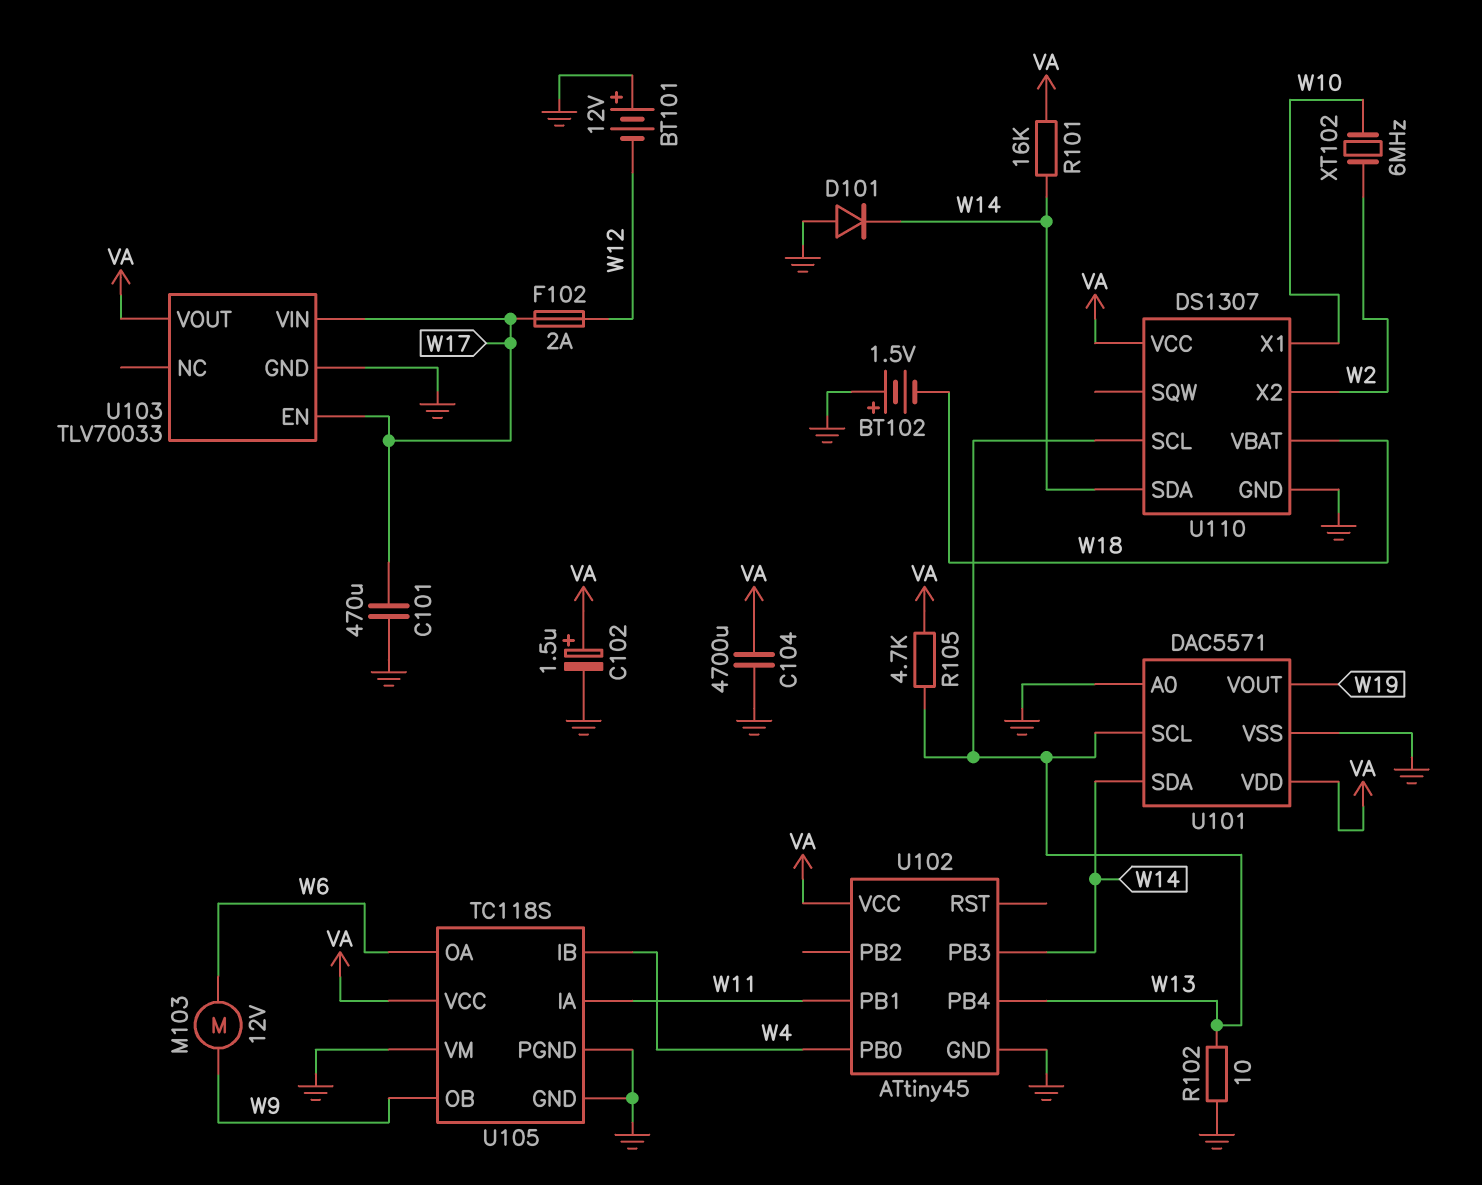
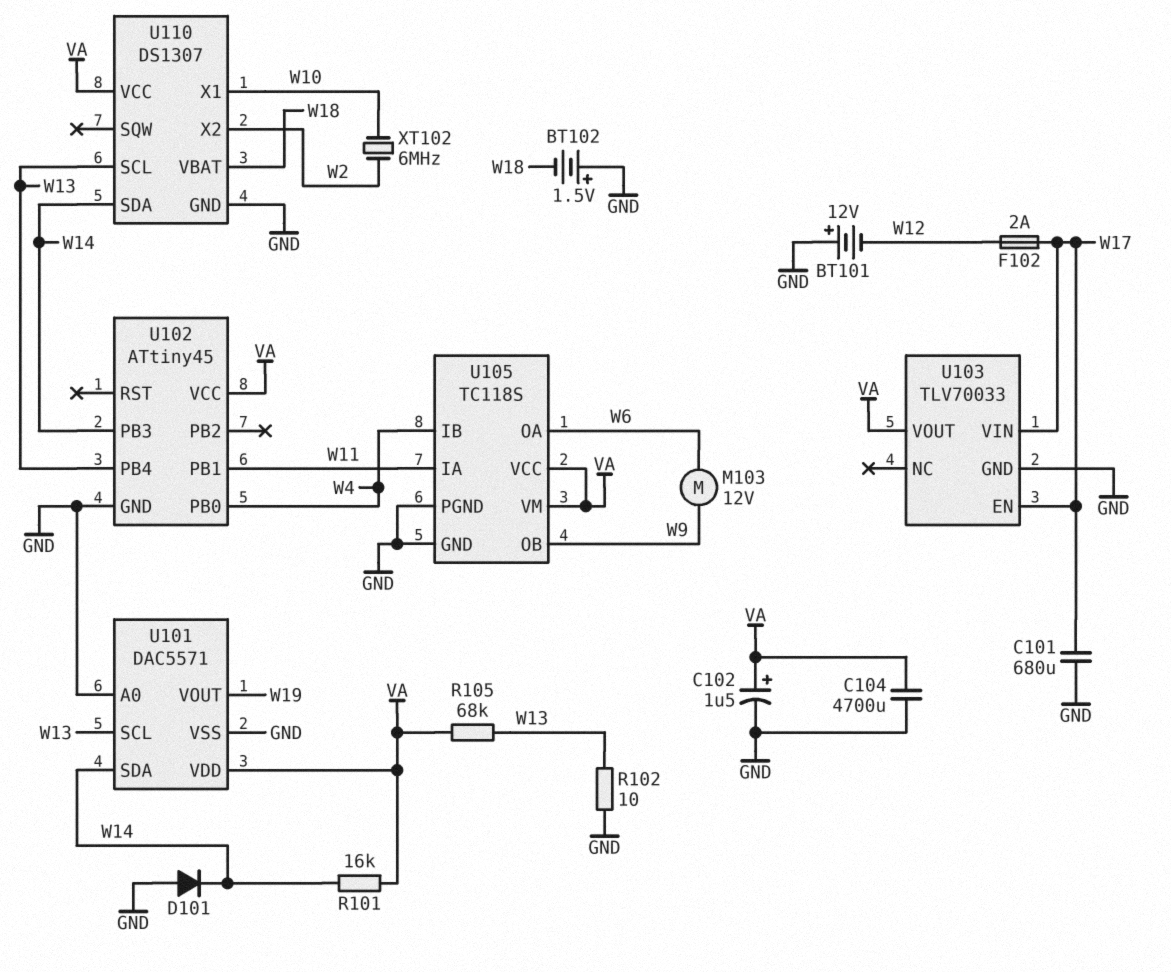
C101: 470uF (GND, W17) -> 680uF (GND, W17)
R105: 4.7k (VA, W13) -> 68k (VA, W13)
U105 pin VM: GND -> VA

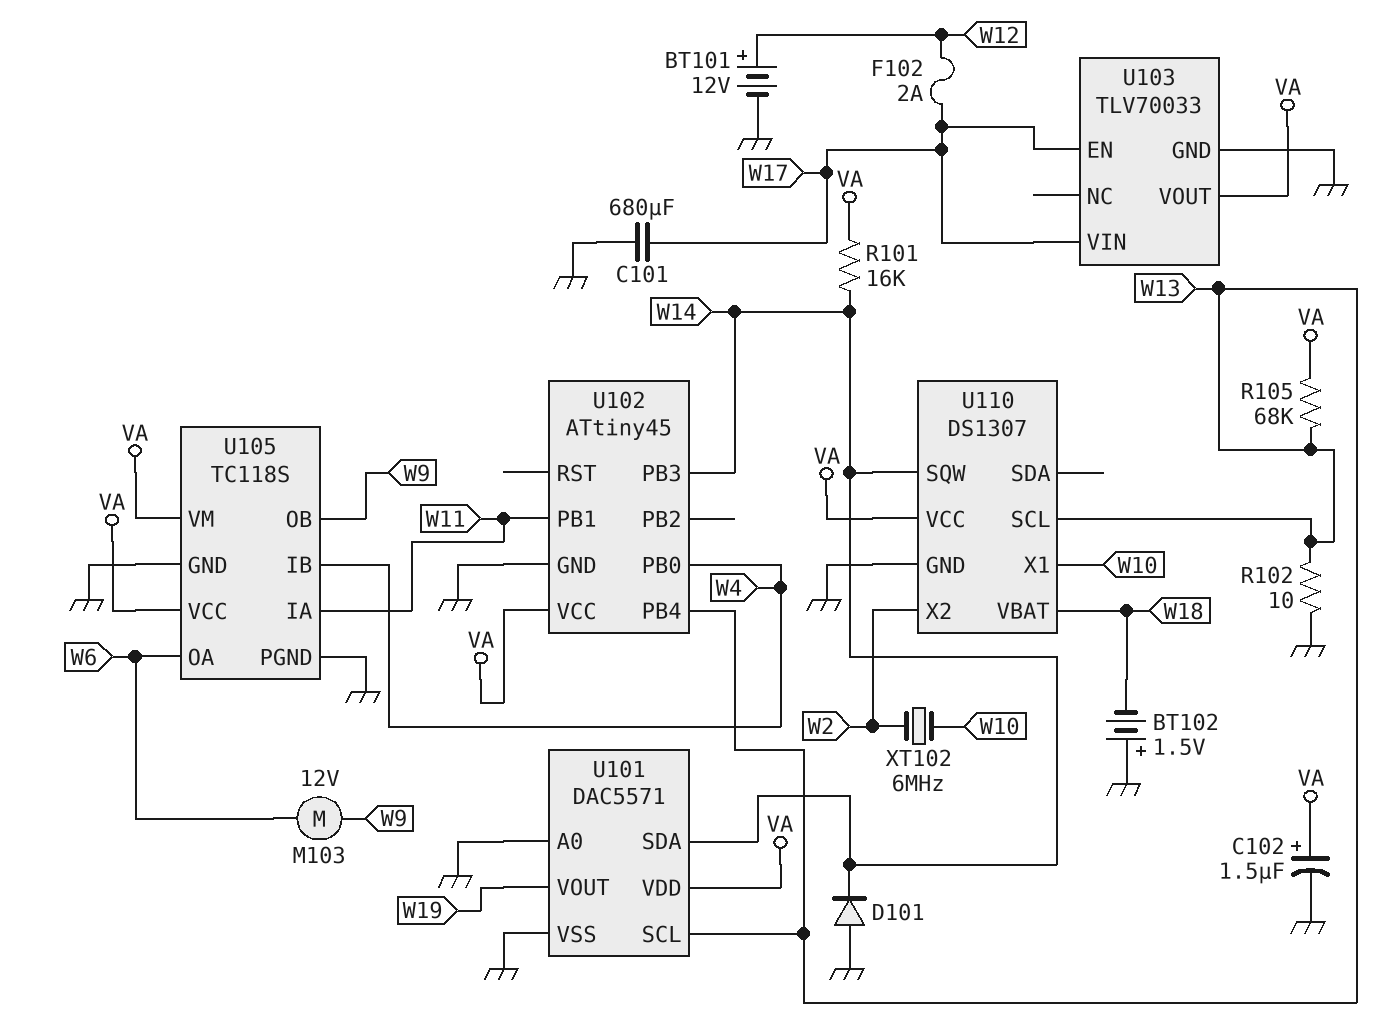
BT101: 12V (plus GND, minus W12) -> 12V (plus W12, minus GND)
C104: 4700uF (GND, VA) -> none
U110 pin SDA: W14 -> none
U110 pin SQW: none -> W14

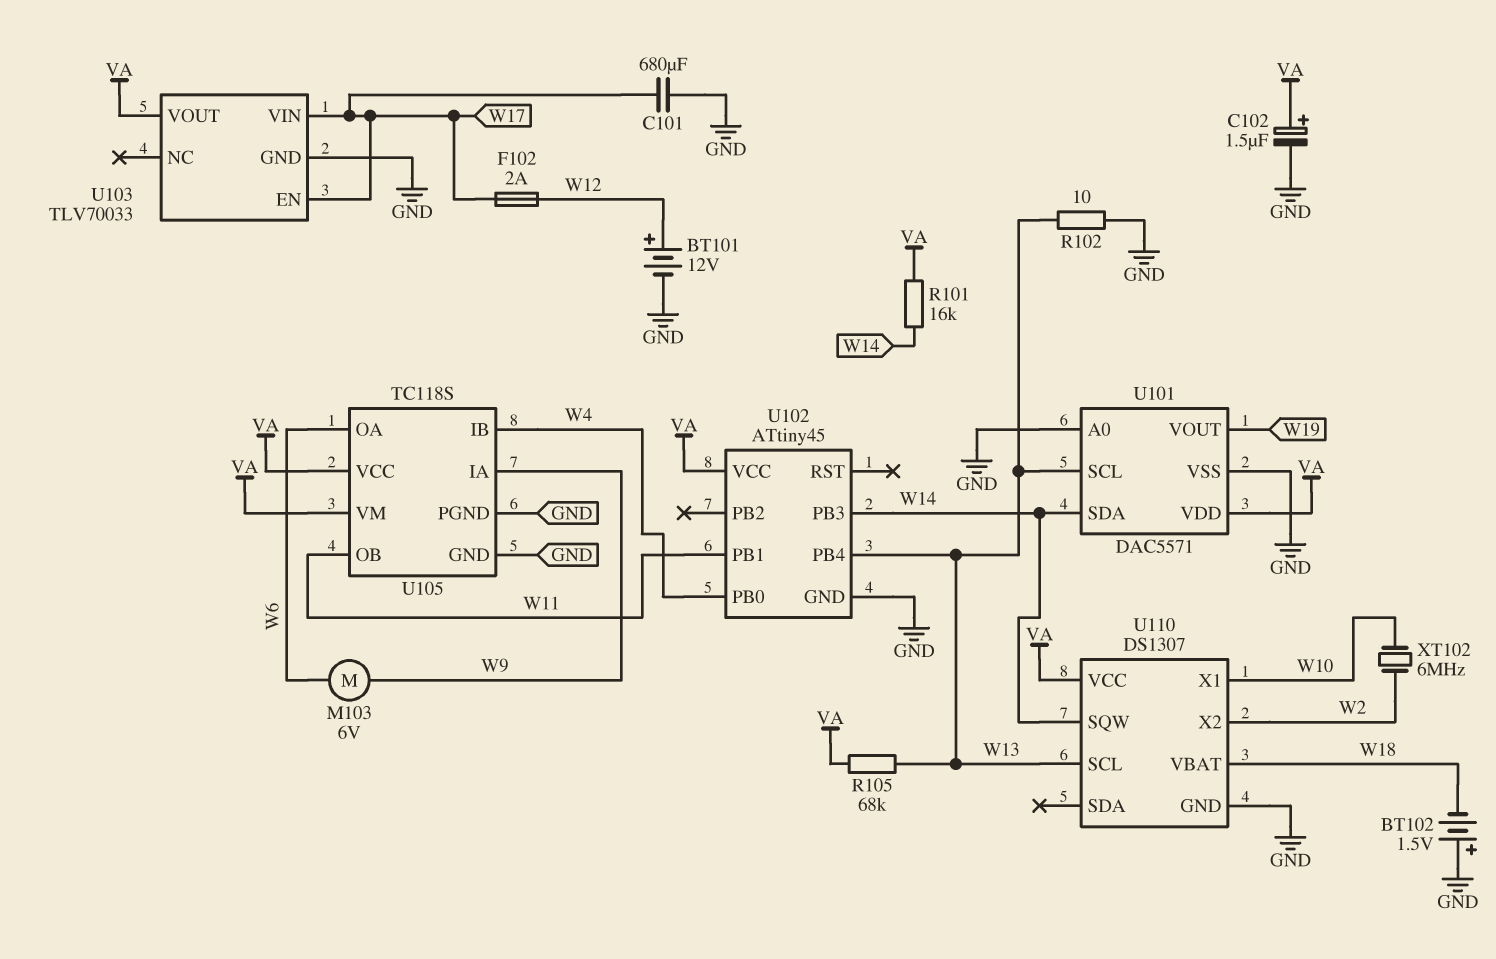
D101: diode (A GND, K W14) -> none
M103: motor 12V (W6, W9) -> motor 6V (W6, W9)
U105 pin IA: W11 -> W9
U105 pin OB: W9 -> W11

